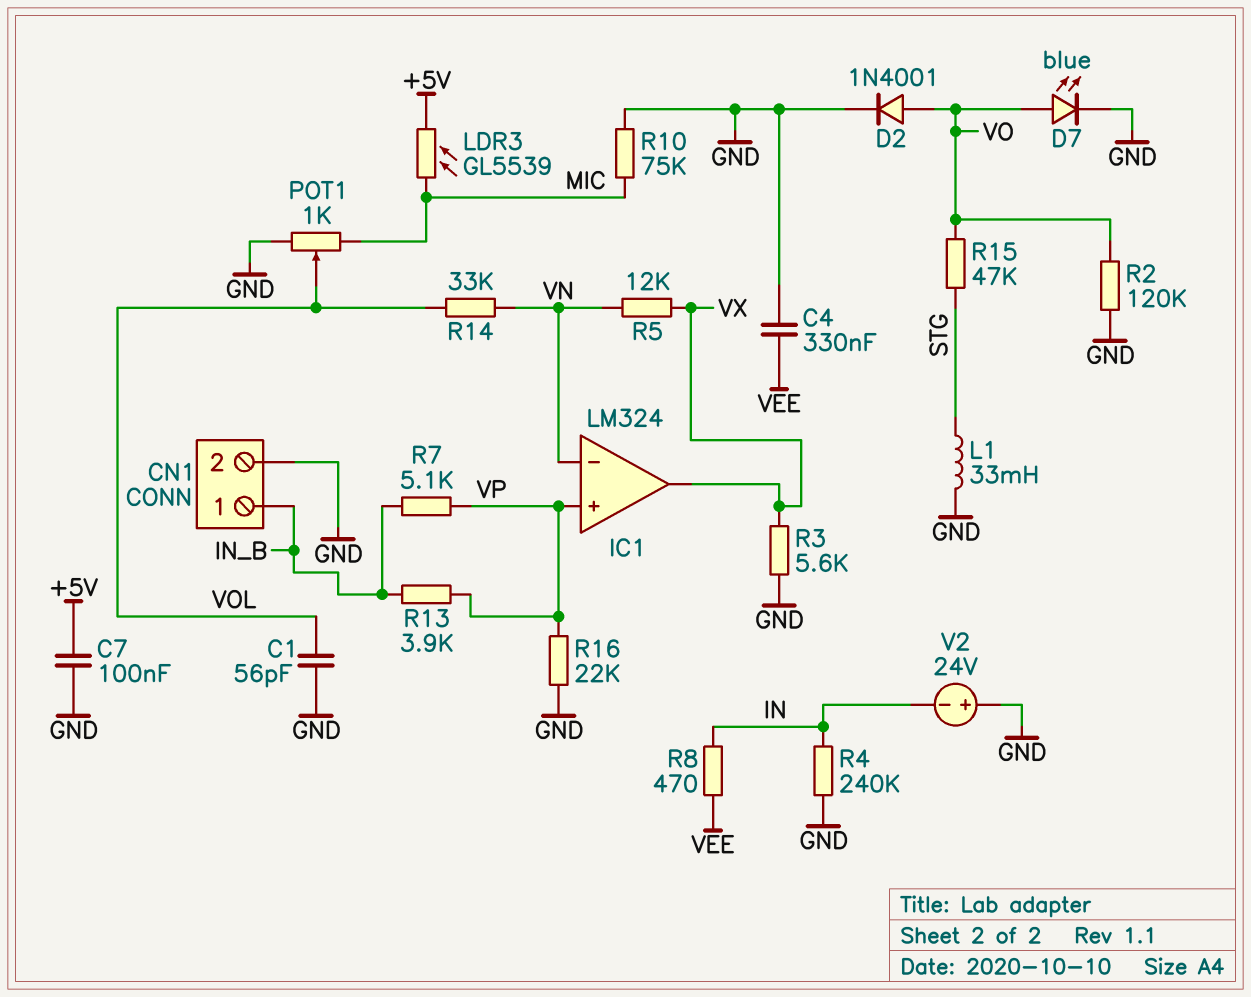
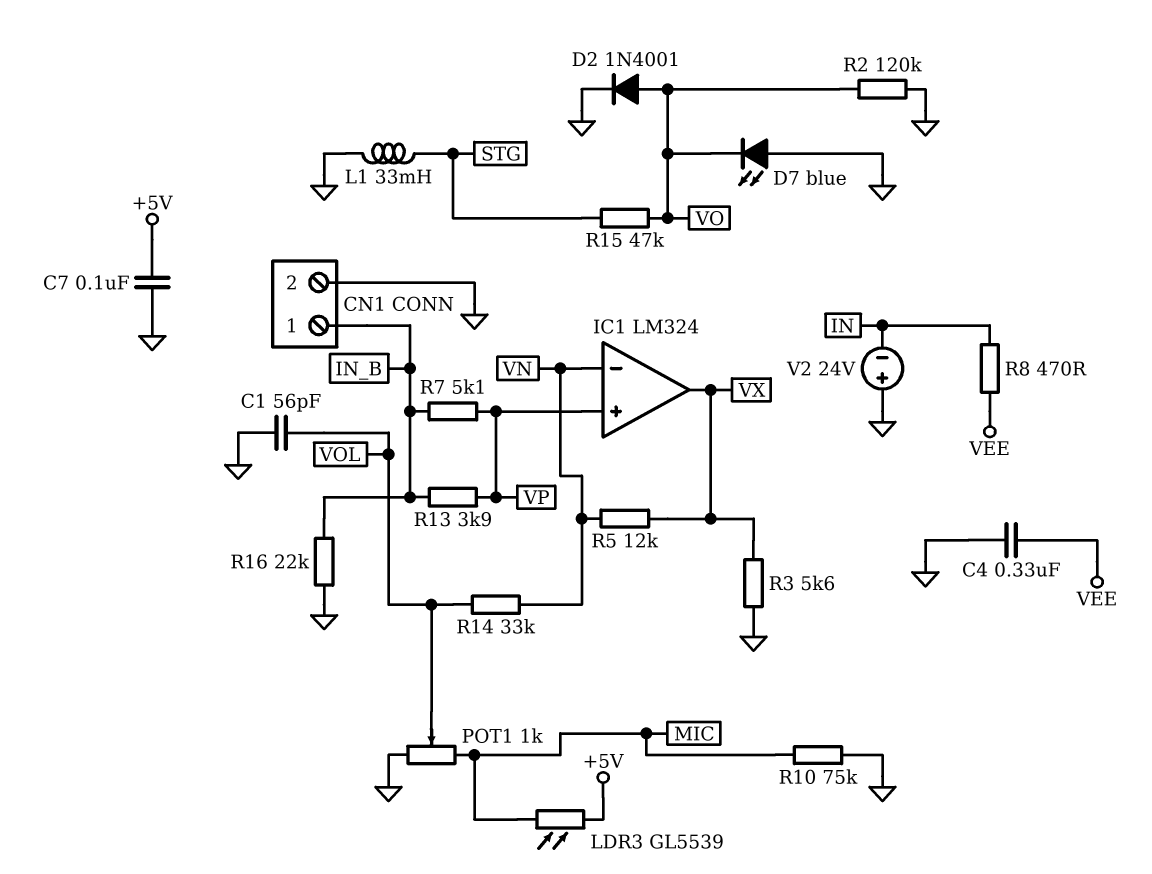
D7: LED blue (A VO, K GND) -> LED blue (A GND, K VO)
R4: 240k (GND, IN) -> none
R16: 22k (GND, VP) -> 22k (GND, IN_B)

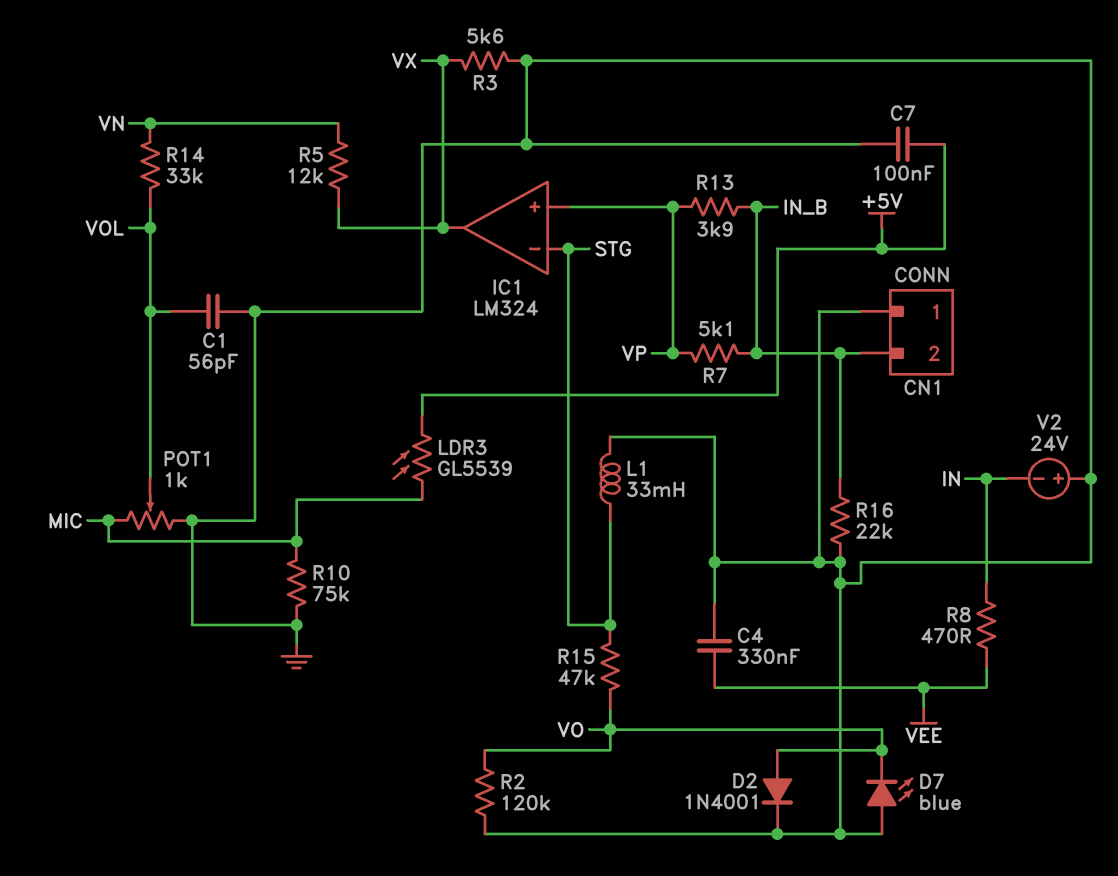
CN1 pin 1: IN_B -> GND
CN1 pin 2: GND -> IN_B
IC1 pin in-: VN -> STG

